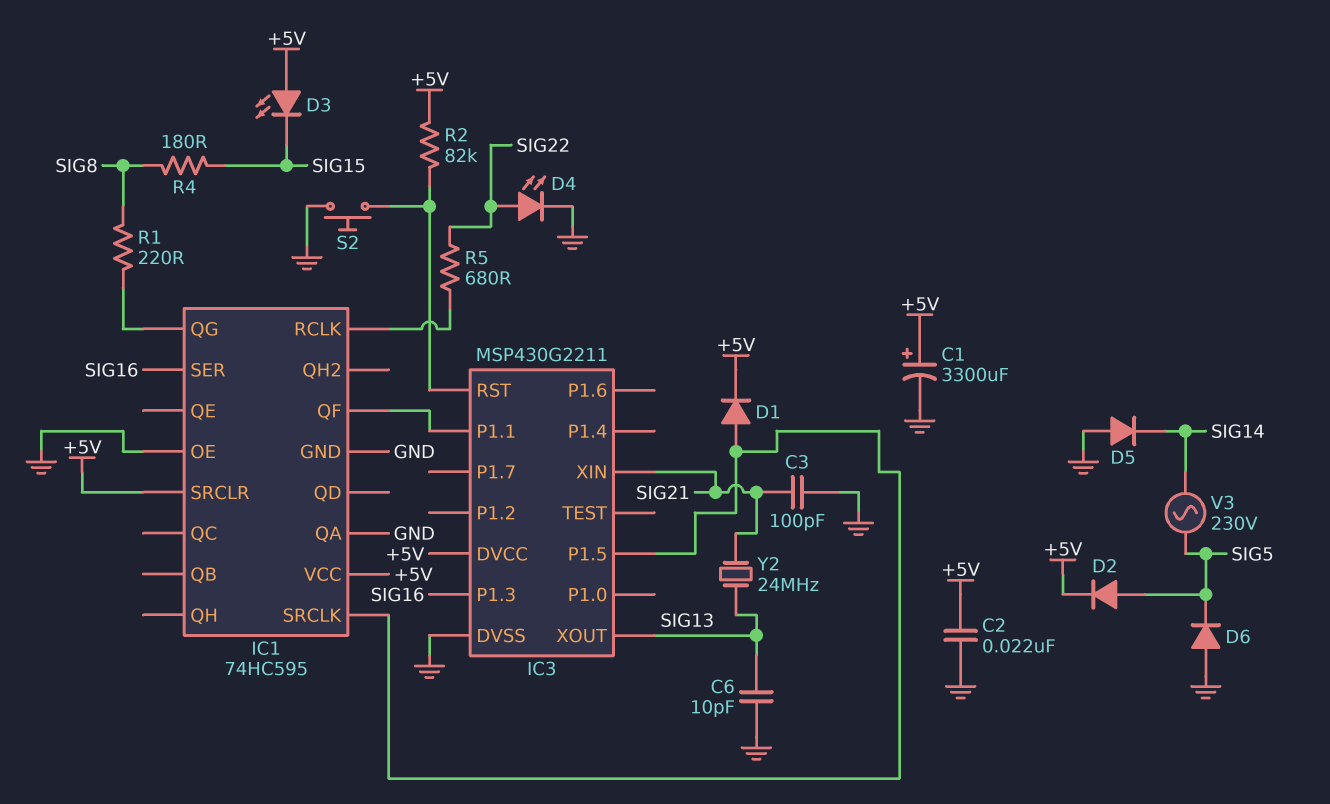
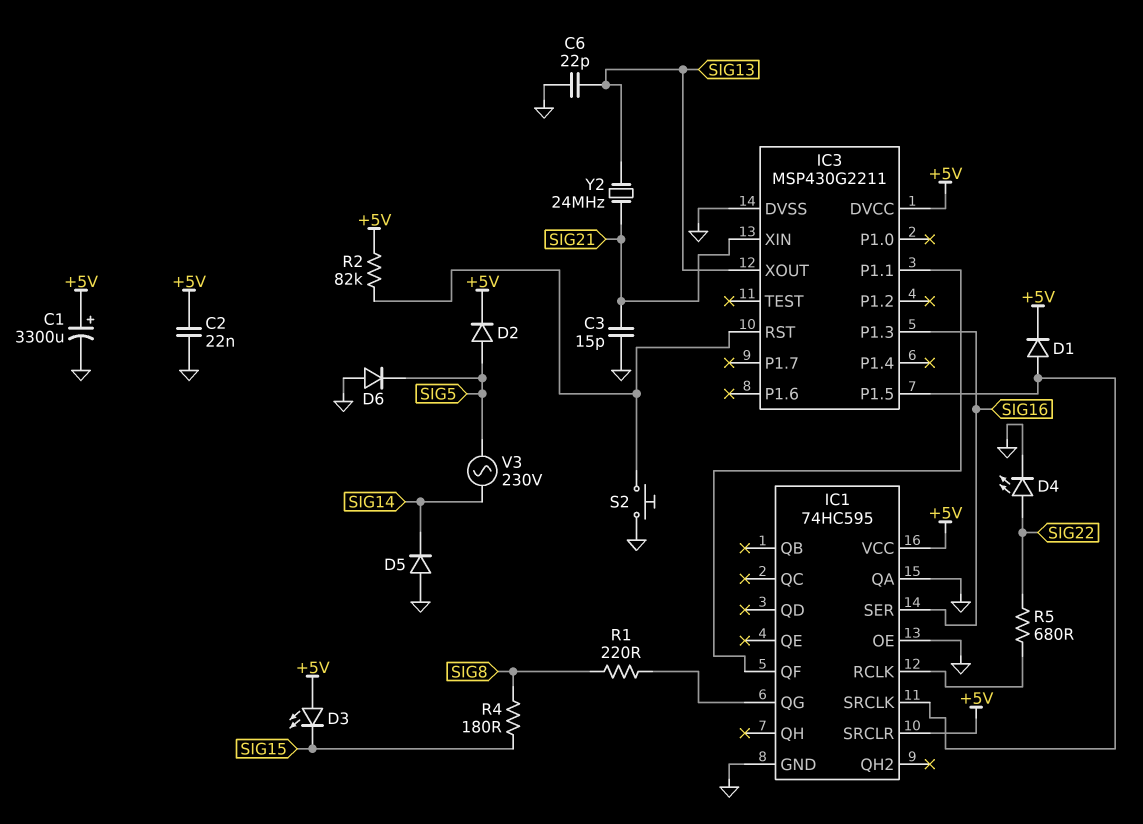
C3: 100pF (GND, SIG21) -> 15pF (GND, SIG21)
C6: 10pF (GND, SIG13) -> 22pF (GND, SIG13)

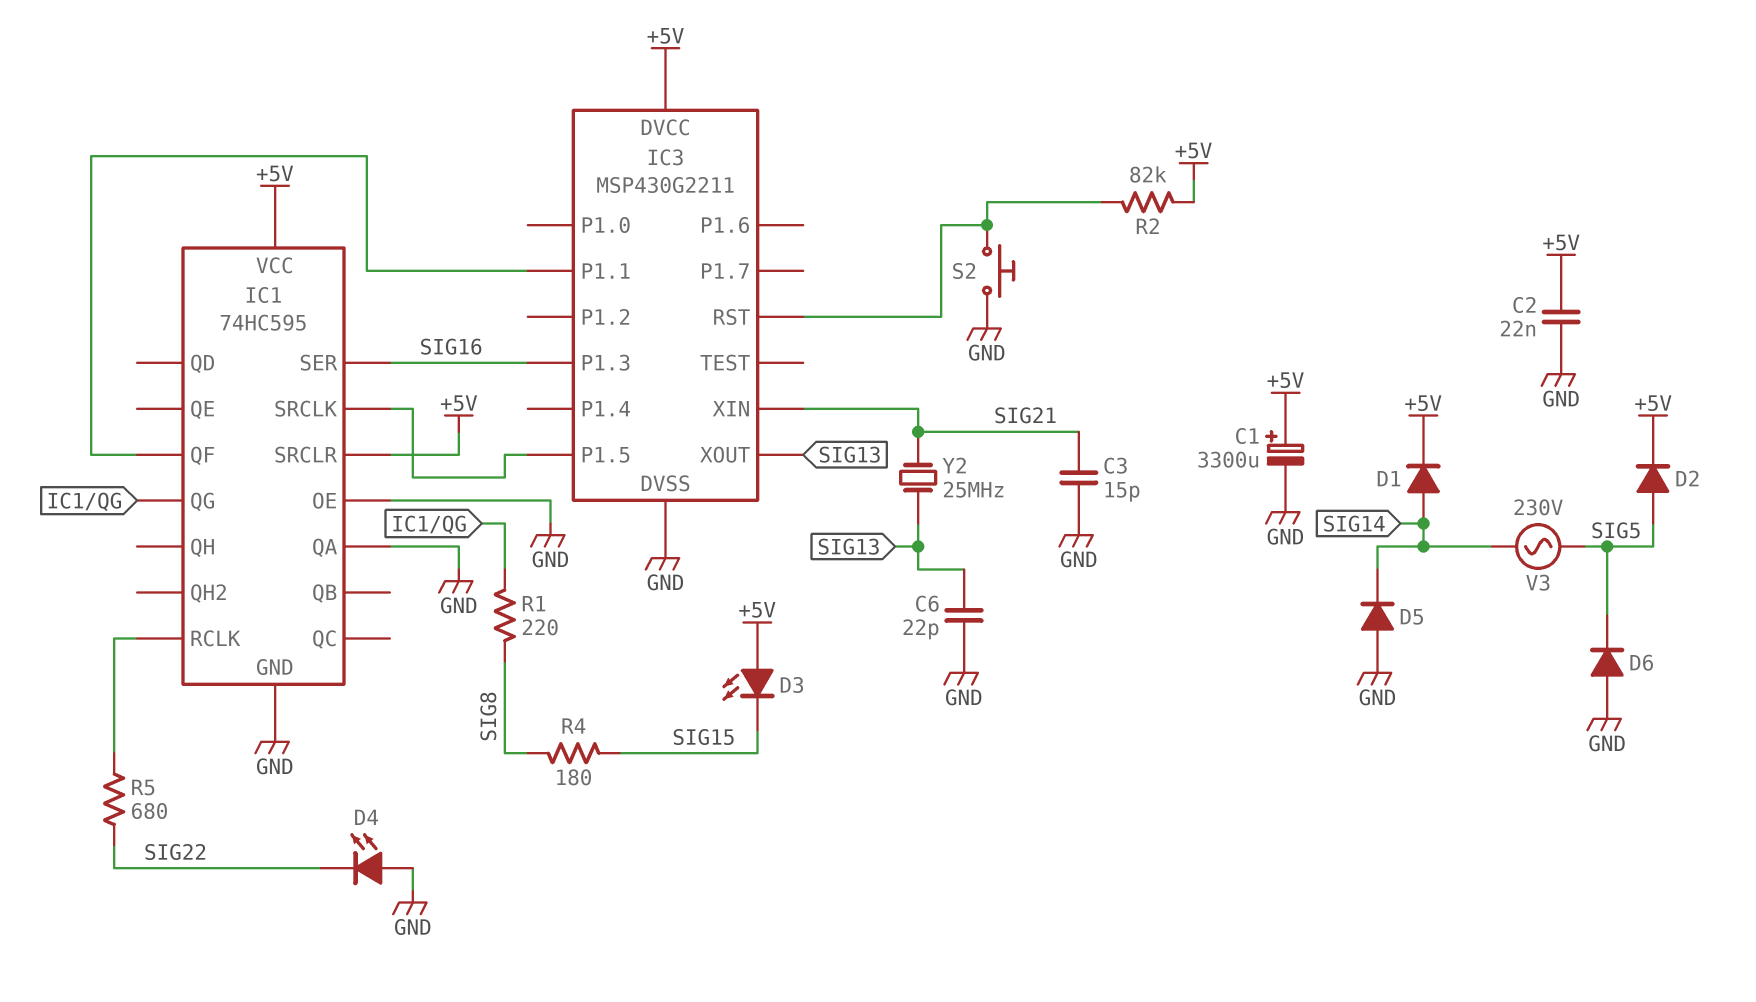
D1: diode (A IC1/SRCLK, K +5V) -> diode (A SIG14, K +5V)
D4: LED (A SIG22, K GND) -> LED (A GND, K SIG22)
Y2: 24MHz (SIG13, SIG21) -> 25MHz (SIG13, SIG21)

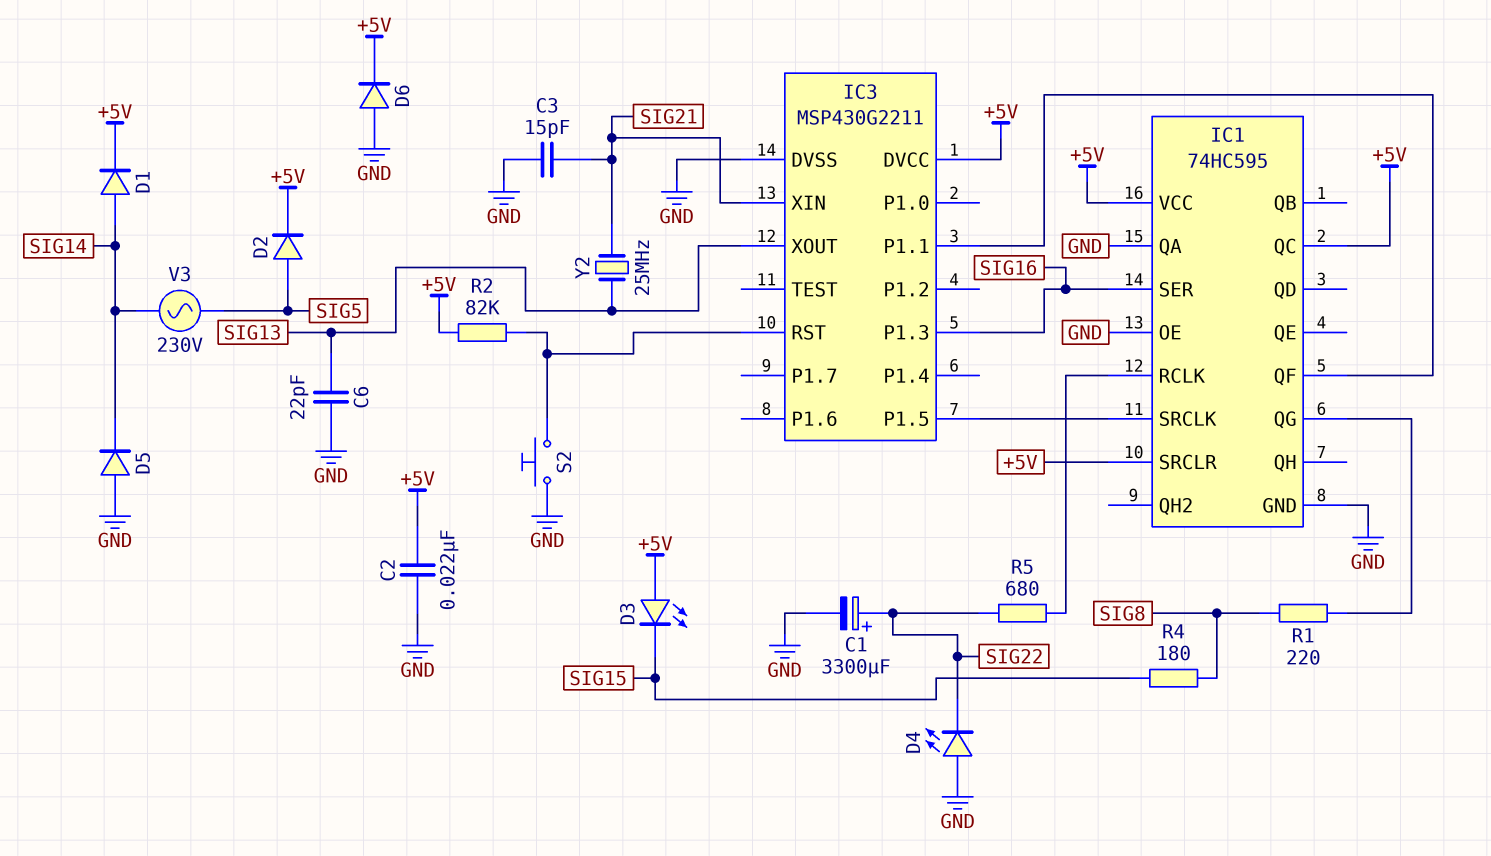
C1: 3300uF (plus +5V, minus GND) -> 3300uF (plus SIG22, minus GND)
D6: diode (A GND, K SIG5) -> diode (A GND, K +5V)
IC1 pin QC: none -> +5V

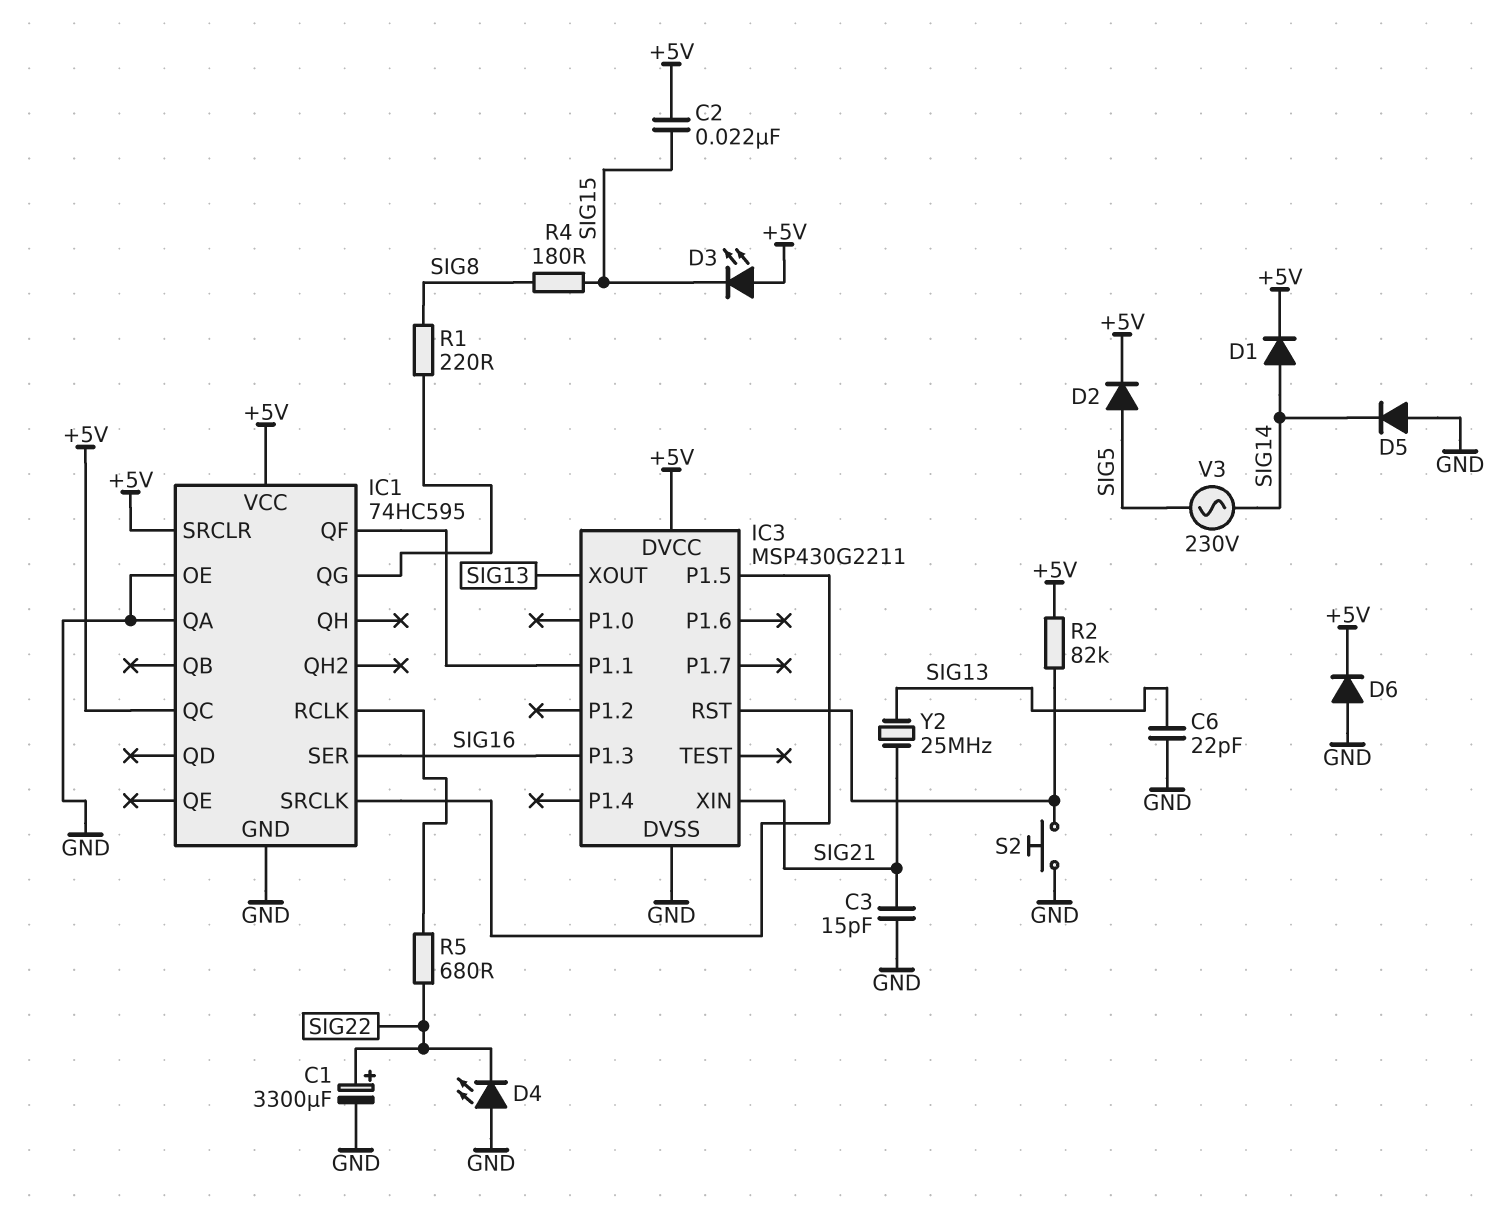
C2: 22nF (+5V, GND) -> 22nF (+5V, SIG15)

